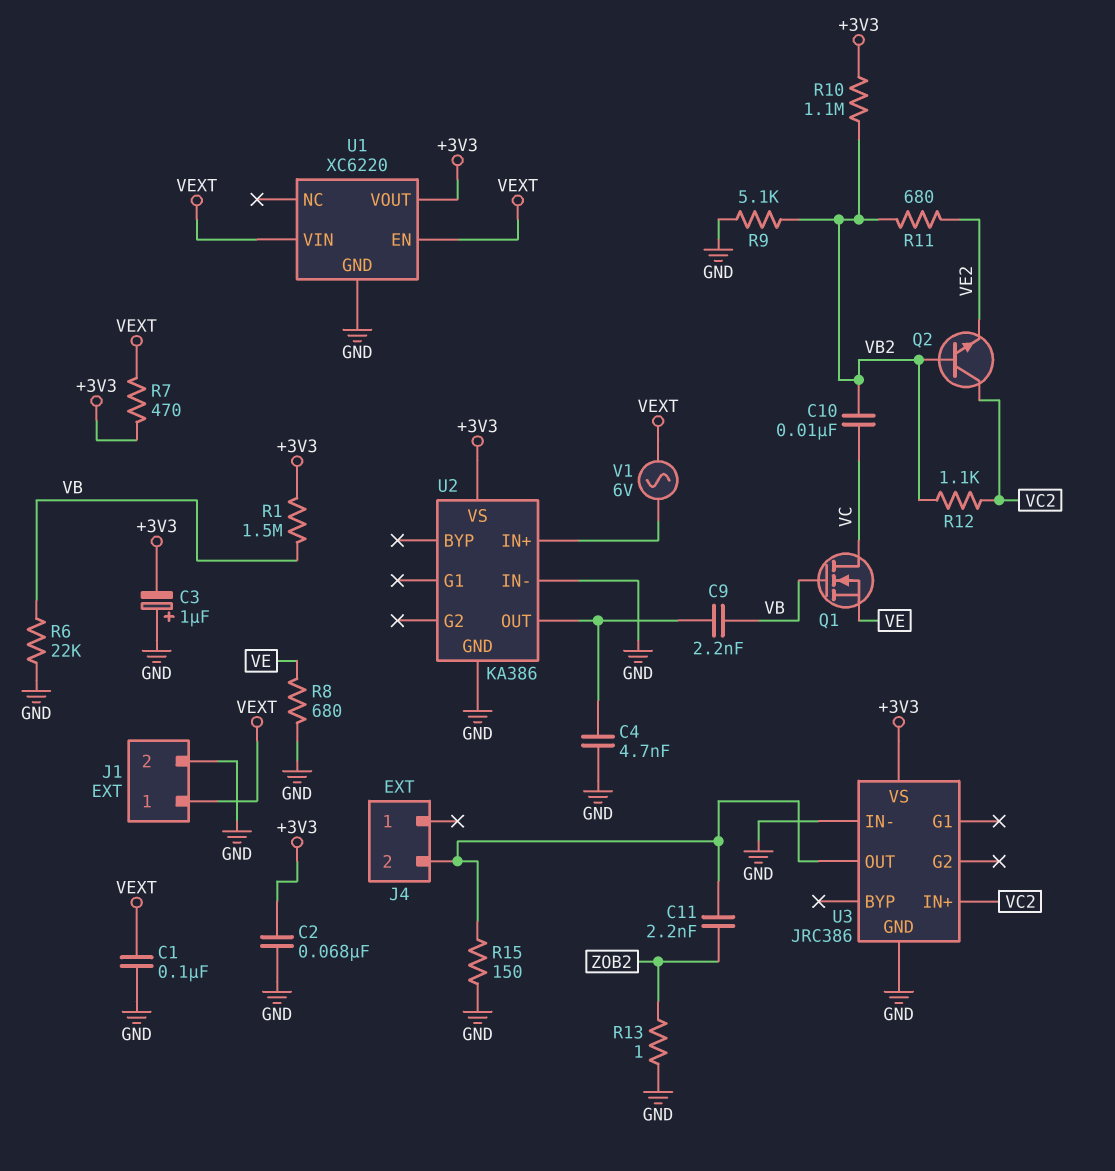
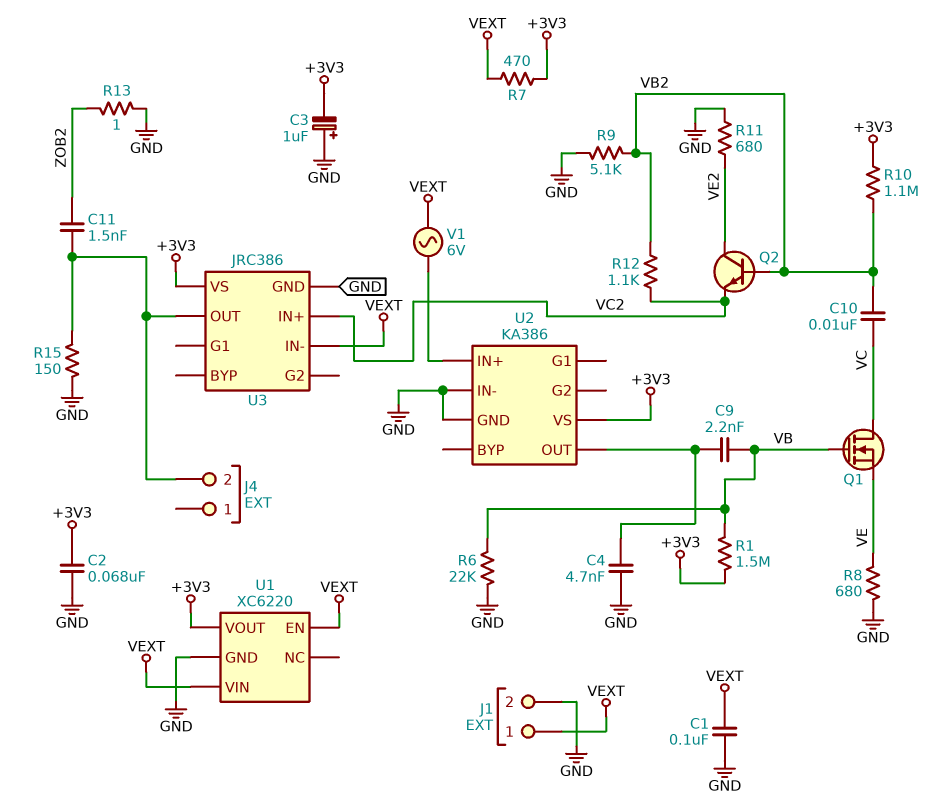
C11: 2.2nF (J4/2, ZOB2) -> 1.5nF (J4/2, ZOB2)
Q2: NPN (B VB2, C VC2, E VE2) -> NPN (B VB2, C VE2, E VC2)
R11: 680 (VB2, VE2) -> 680 (GND, VE2)
U3 pin IN-: GND -> VEXT

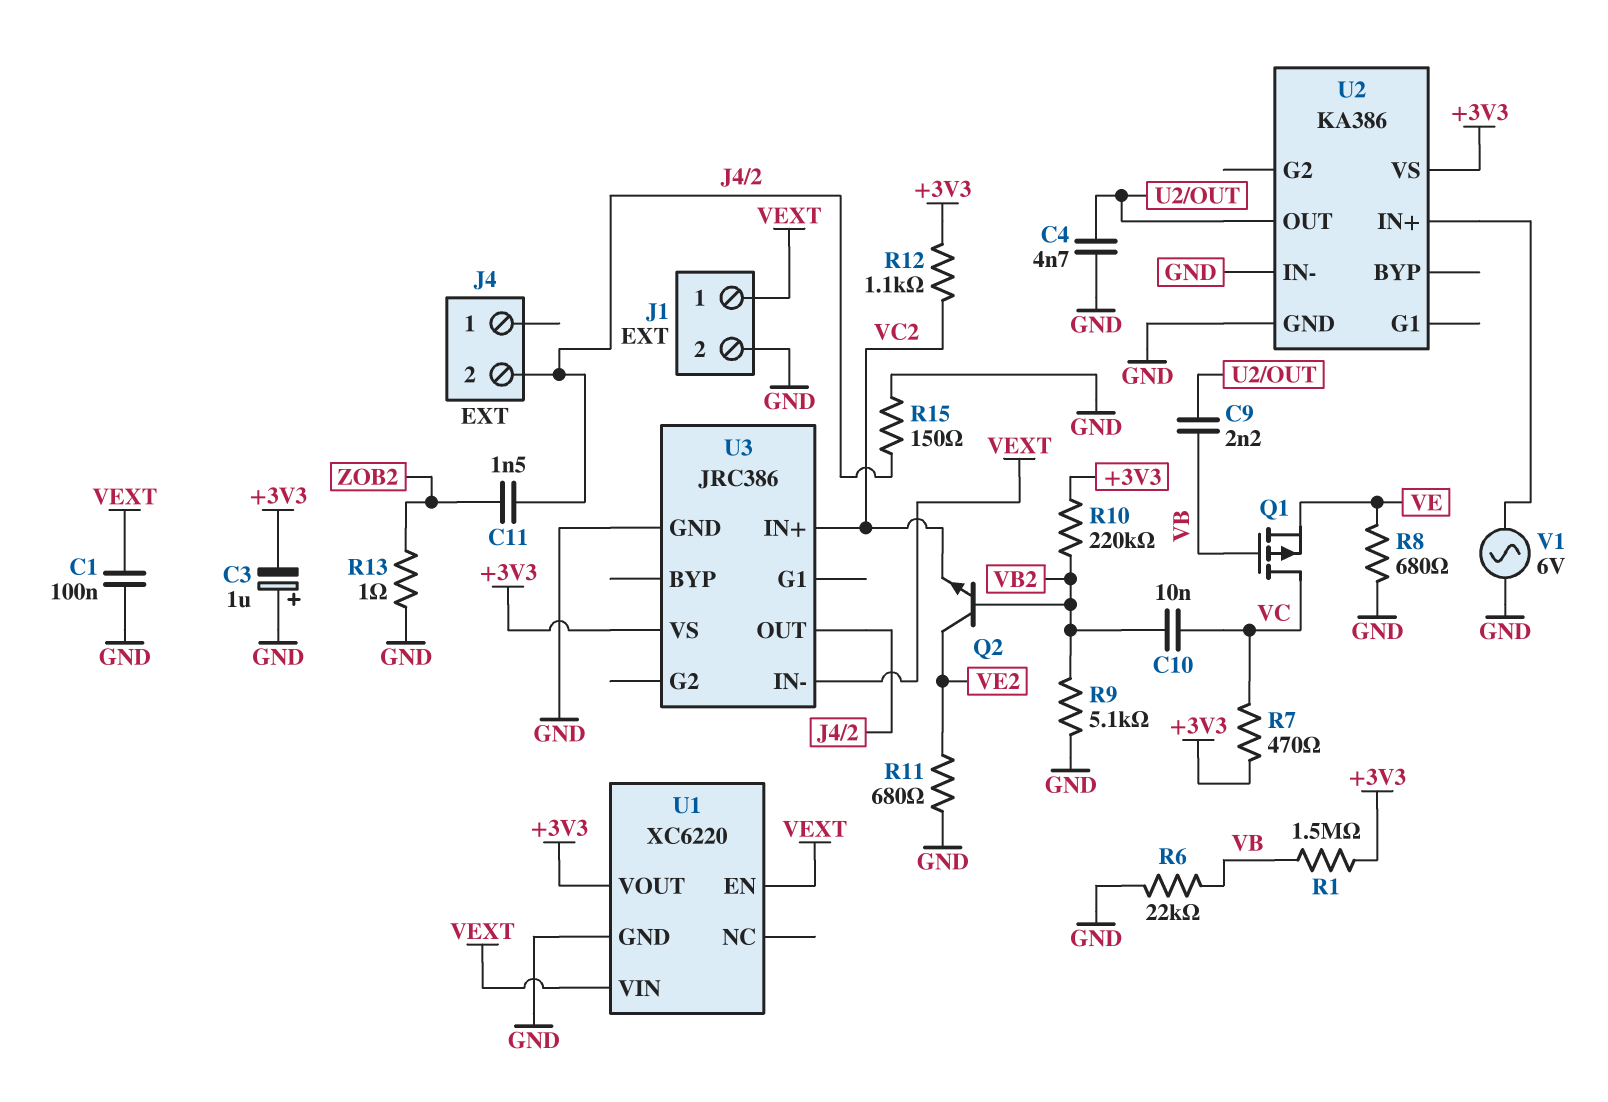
C2: 68nF (+3V3, GND) -> none
Q1: NMOS (G VB, D VC, S VE) -> PMOS (G VB, D VC, S VE)
R7: 470 (+3V3, VEXT) -> 470 (+3V3, VC)
R10: 1.1M (+3V3, VB2) -> 220k (+3V3, VB2)
R12: 1.1k (VB2, VC2) -> 1.1k (+3V3, VC2)
V1: AC 6V (U2/IN+, VEXT) -> AC 6V (GND, U2/IN+)

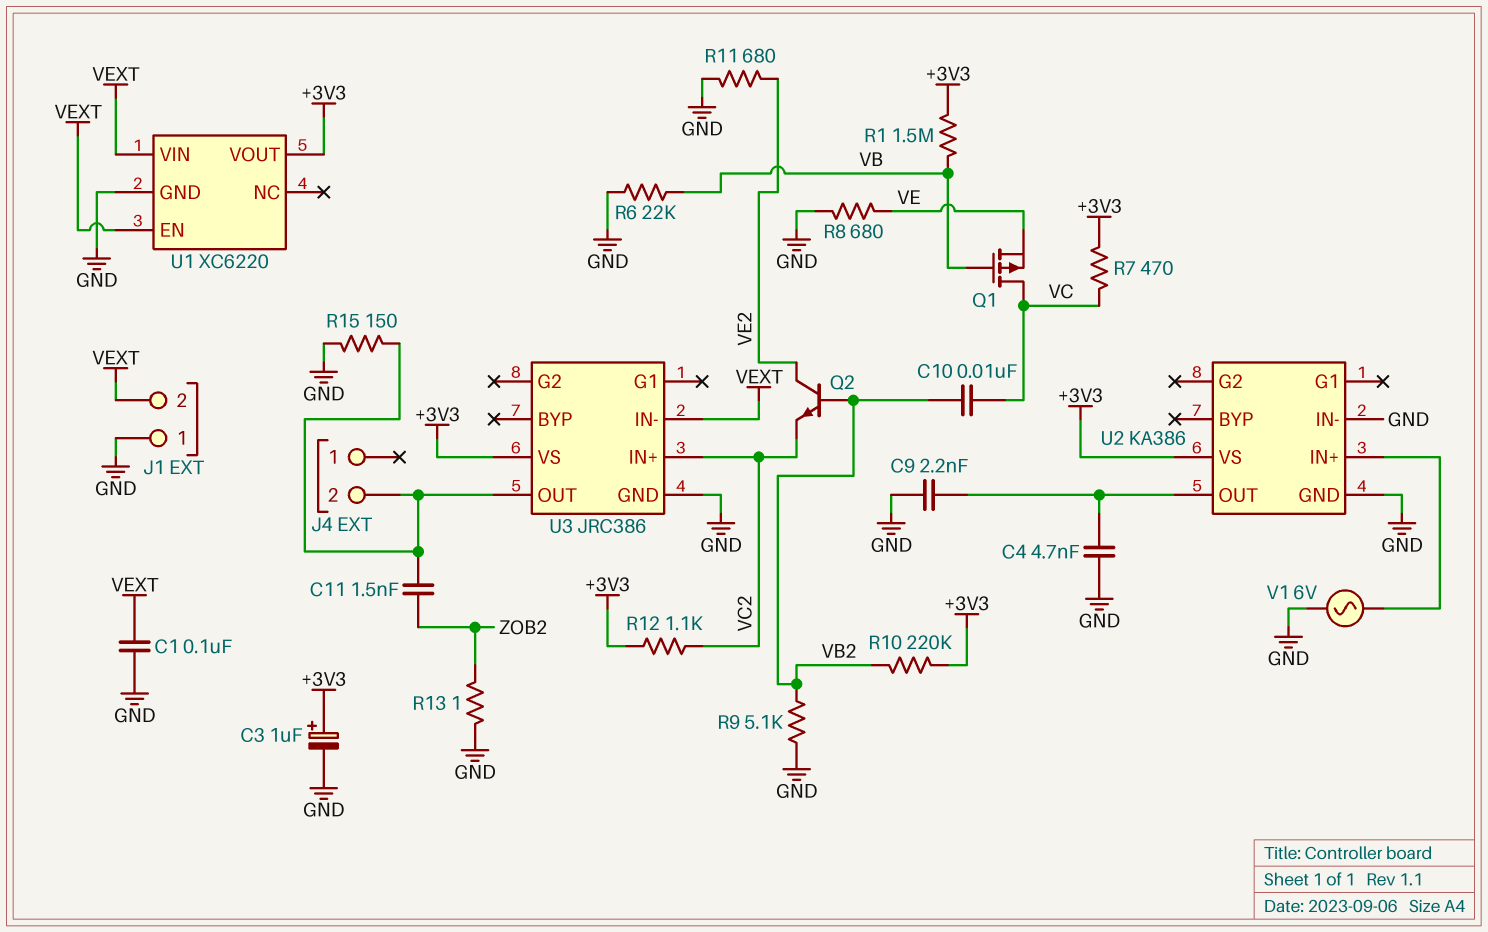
C3: 1uF (plus GND, minus +3V3) -> 1uF (plus +3V3, minus GND)
C9: 2.2nF (U2/OUT, VB) -> 2.2nF (GND, U2/OUT)
J1 pin 1: VEXT -> GND
J1 pin 2: GND -> VEXT

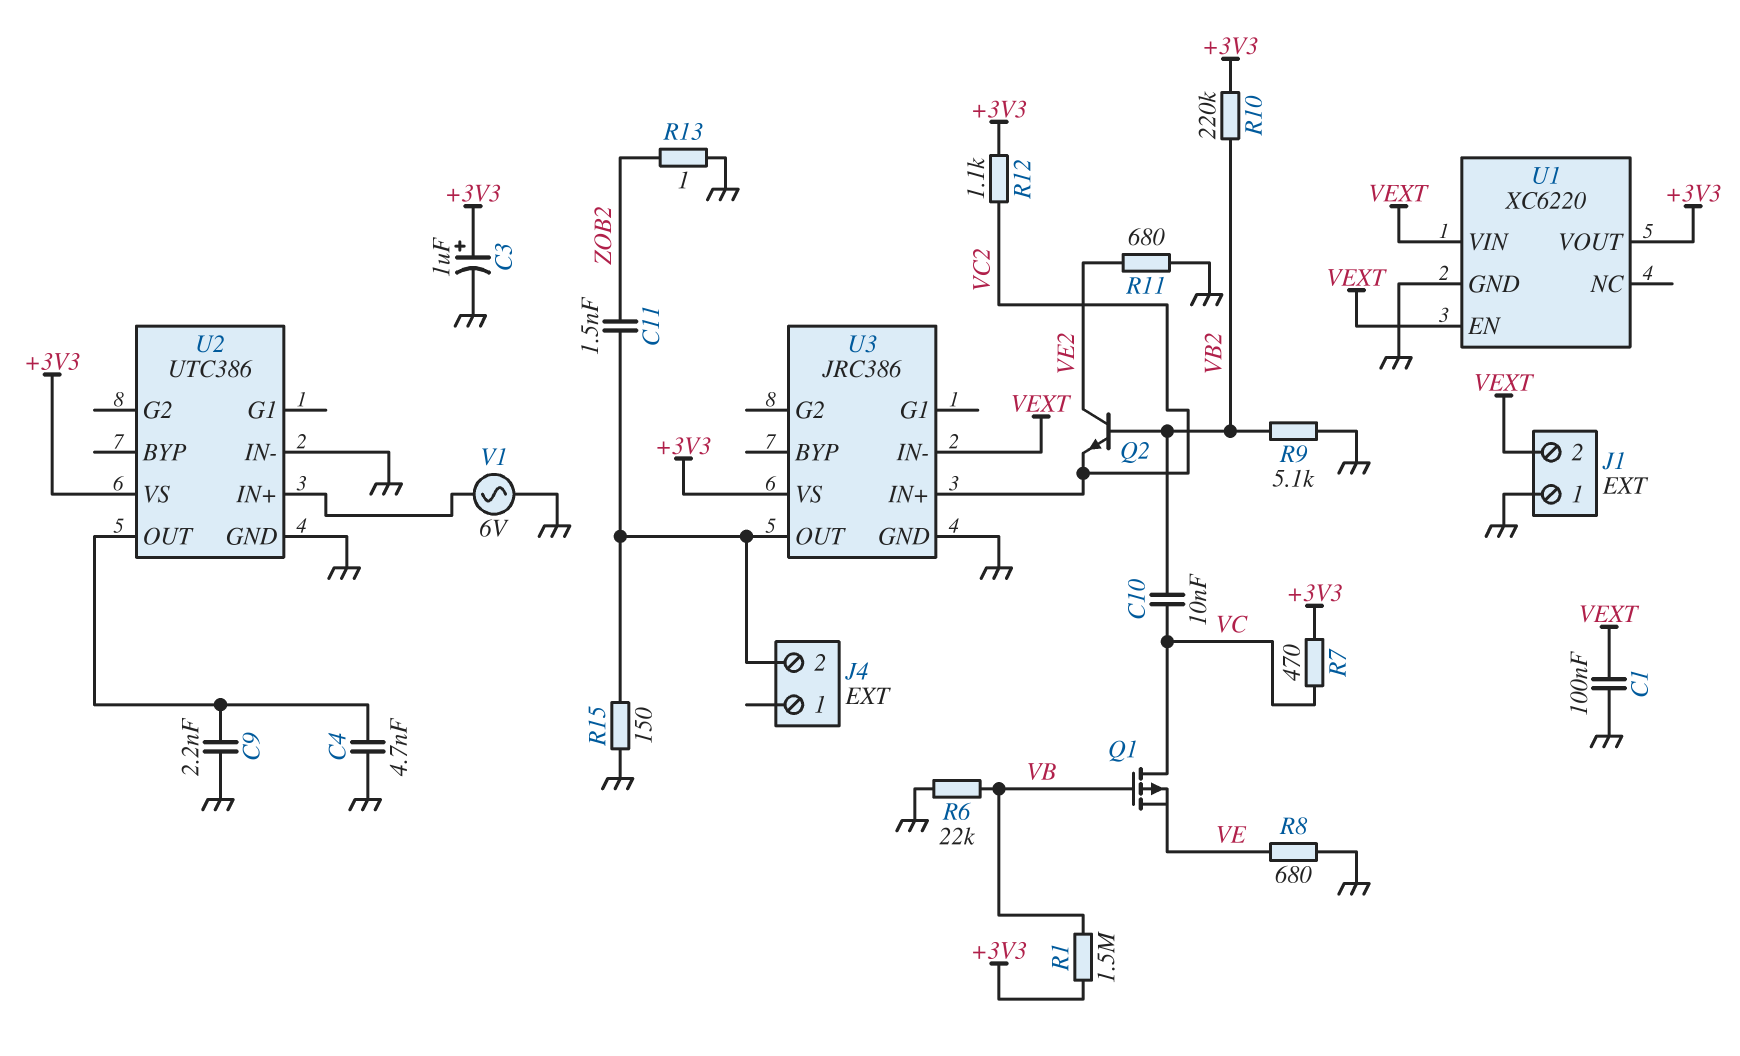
U2: KA386 -> UTC386

